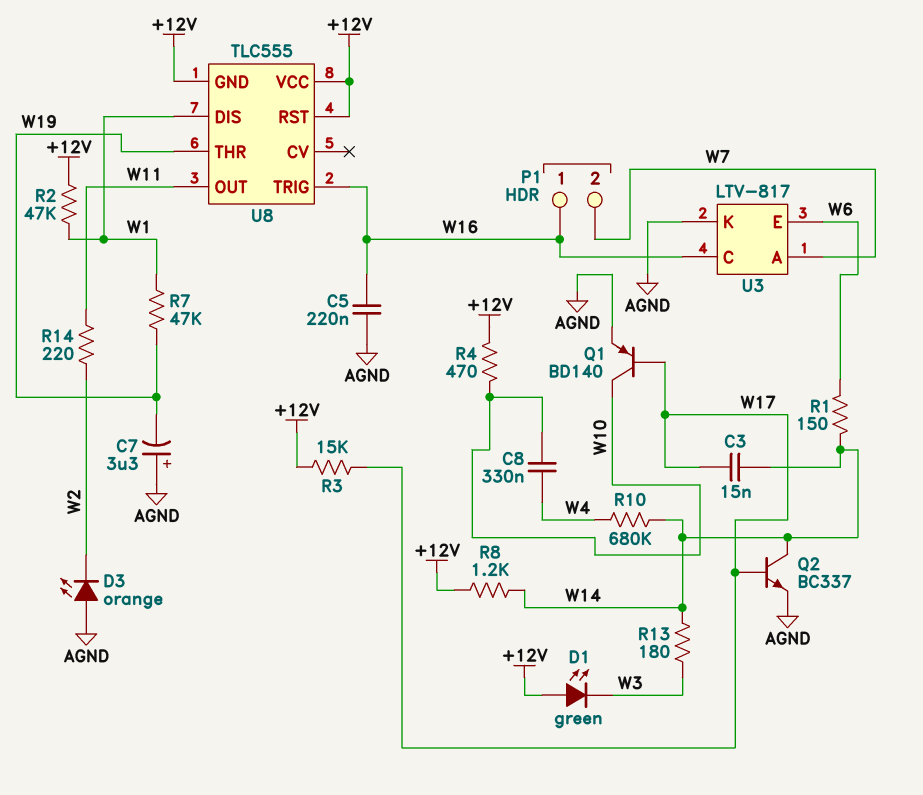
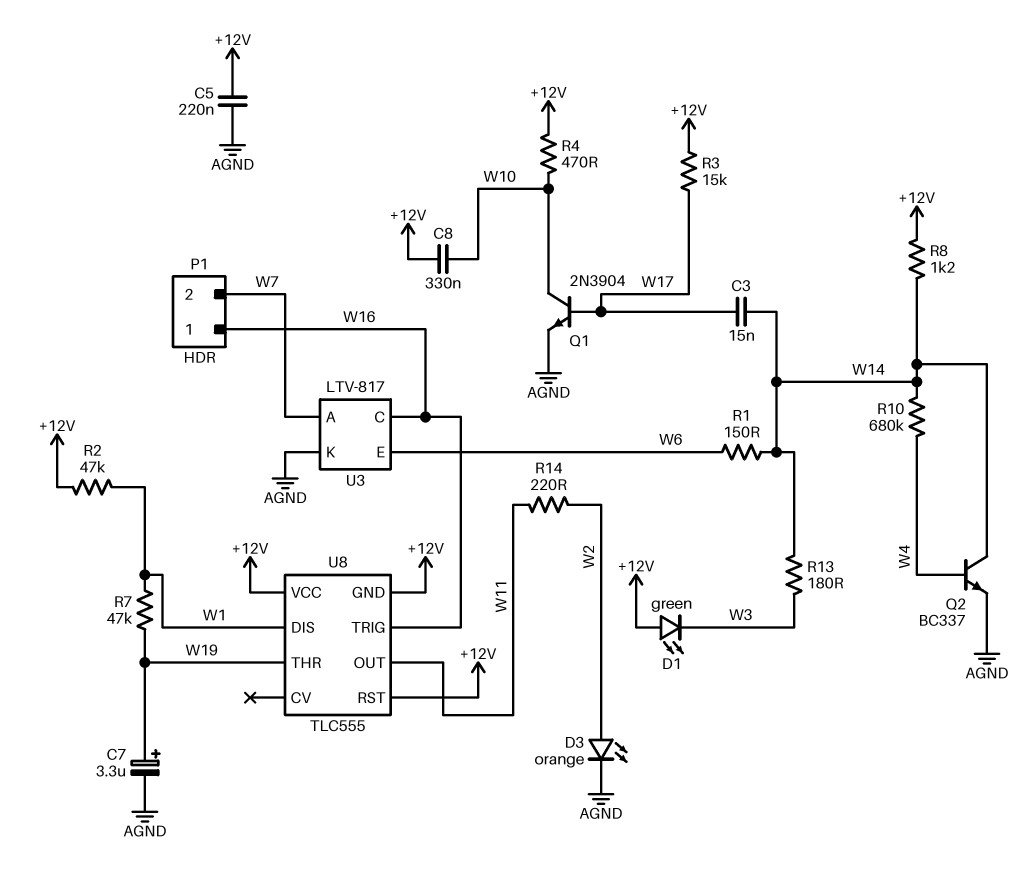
C5: 220nF (AGND, W16) -> 220nF (+12V, AGND)
C7: 3.3uF (plus AGND, minus W19) -> 3.3uF (plus W19, minus AGND)
C8: 330nF (W4, W10) -> 330nF (+12V, W10)
D3: LED orange (A AGND, K W2) -> LED orange (A W2, K AGND)
Q1: PNP BD140 (B W17, C W10, E AGND) -> NPN 2N3904 (B W17, C W10, E AGND)
Q2: NPN BC337 (B W17, C W14, E AGND) -> NPN BC337 (B W4, C W14, E AGND)

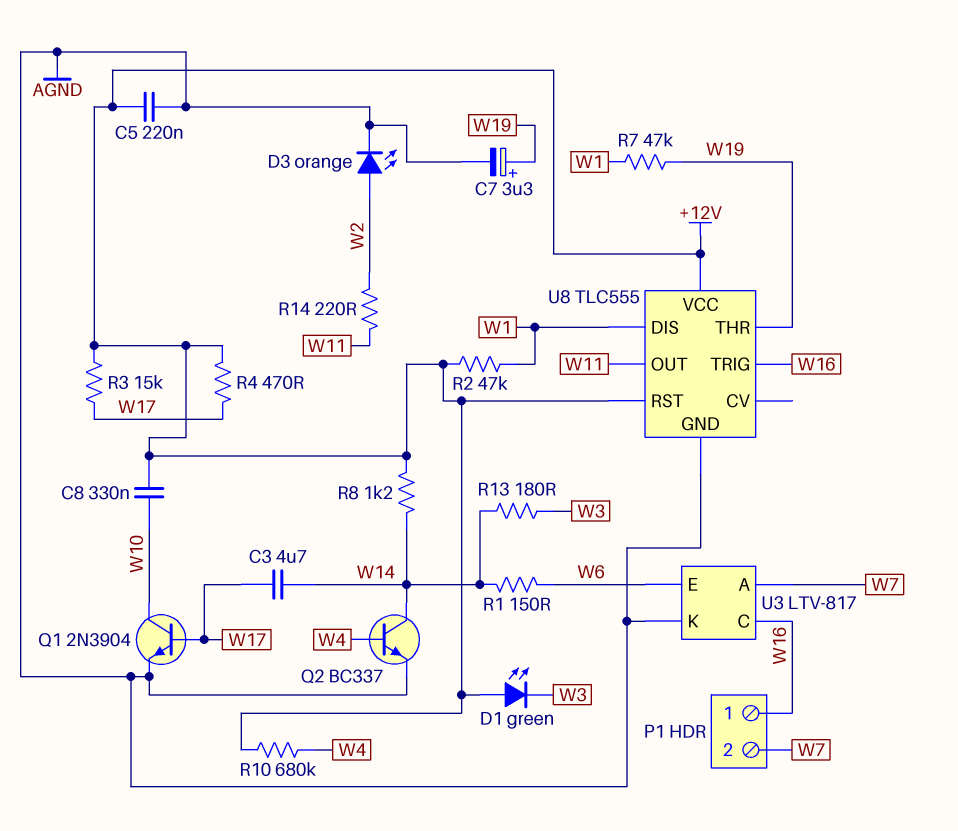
C3: 15nF (W14, W17) -> 4.7uF (W14, W17)
R4: 470 (+12V, W10) -> 470 (+12V, W17)
R10: 680k (W4, W14) -> 680k (+12V, W4)
U8 pin GND: +12V -> AGND

